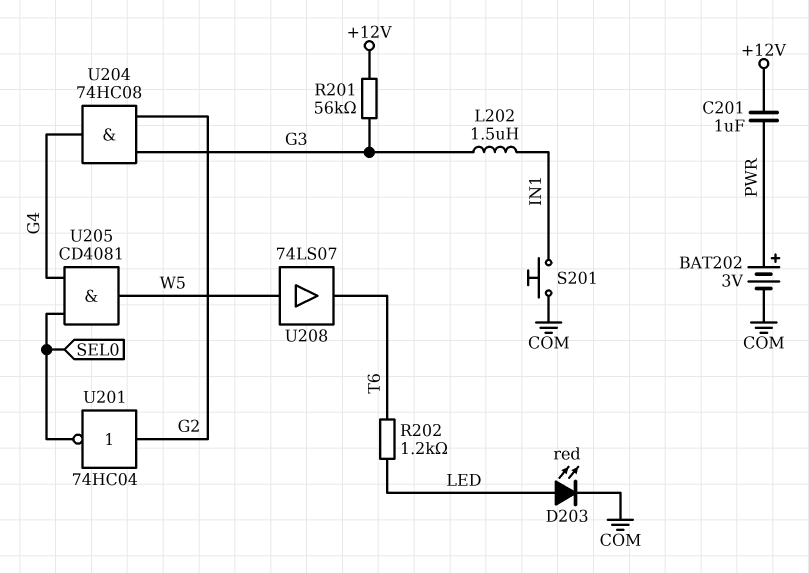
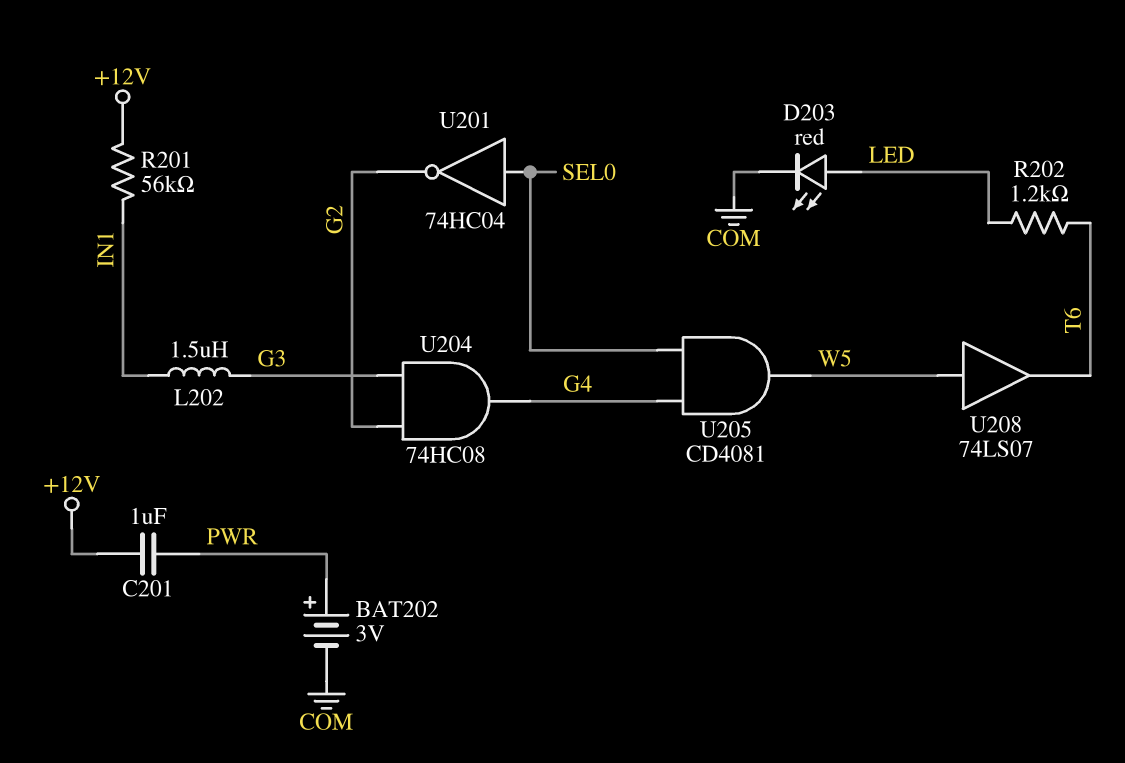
R201: 56k (+12V, G3) -> 56k (+12V, IN1)
S201: button (COM, IN1) -> none
U201: NOT 74HC04 (in G2, out SEL0) -> NOT 74HC04 (in SEL0, out G2)

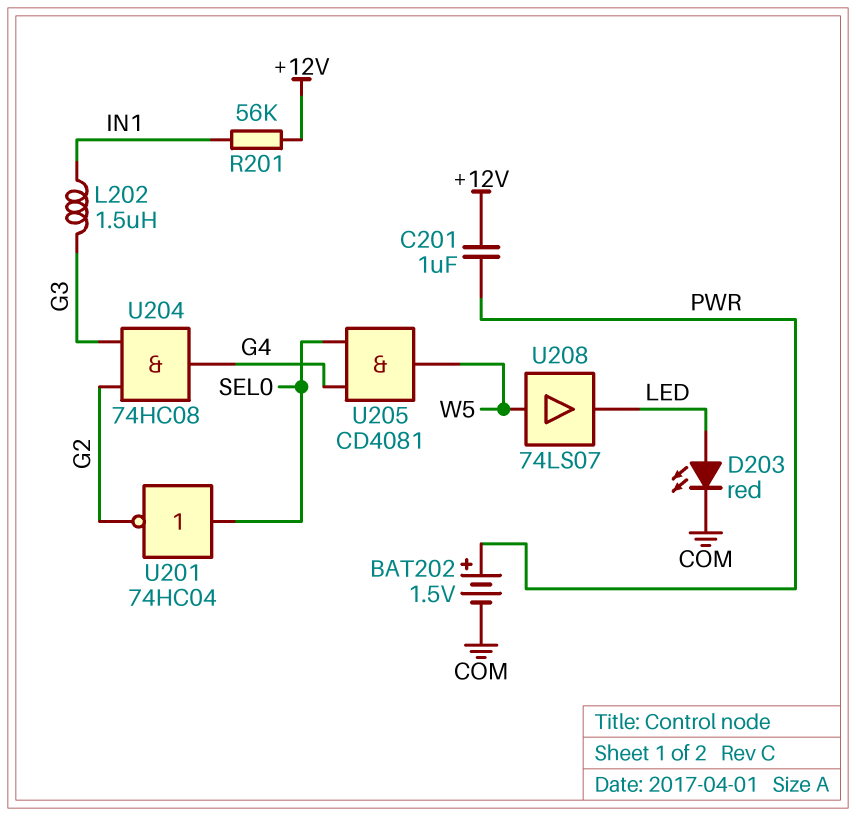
BAT202: 3V (plus PWR, minus COM) -> 1.5V (plus PWR, minus COM)
R202: 1.2k (LED, T6) -> none
U208: buffer 74LS07 (in W5, out T6) -> buffer 74LS07 (in W5, out LED)

